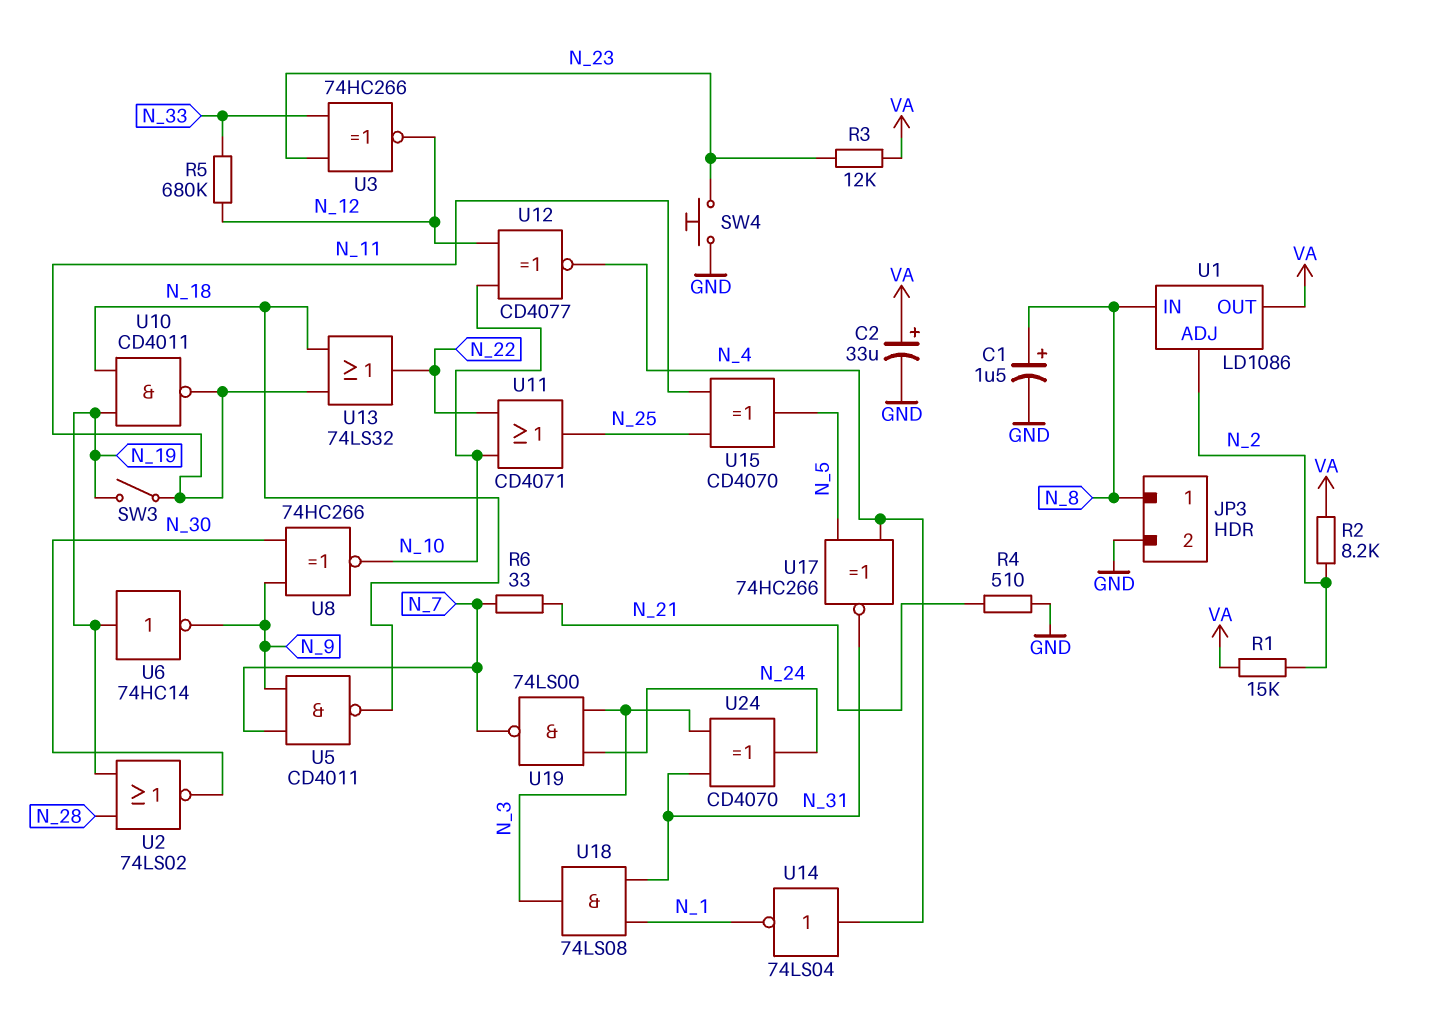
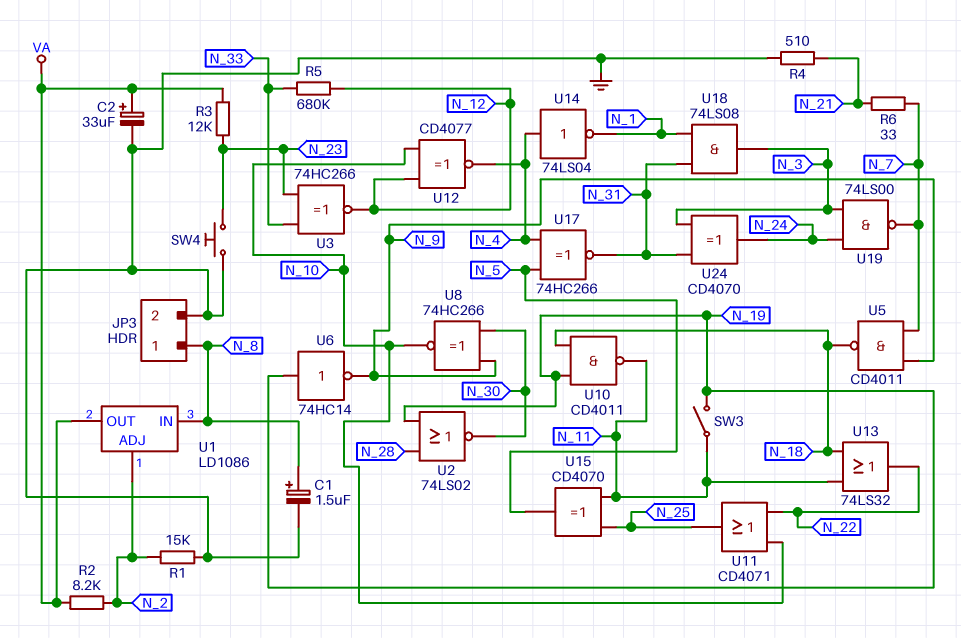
R1: 15k (N_2, VA) -> 15k (GND, N_2)

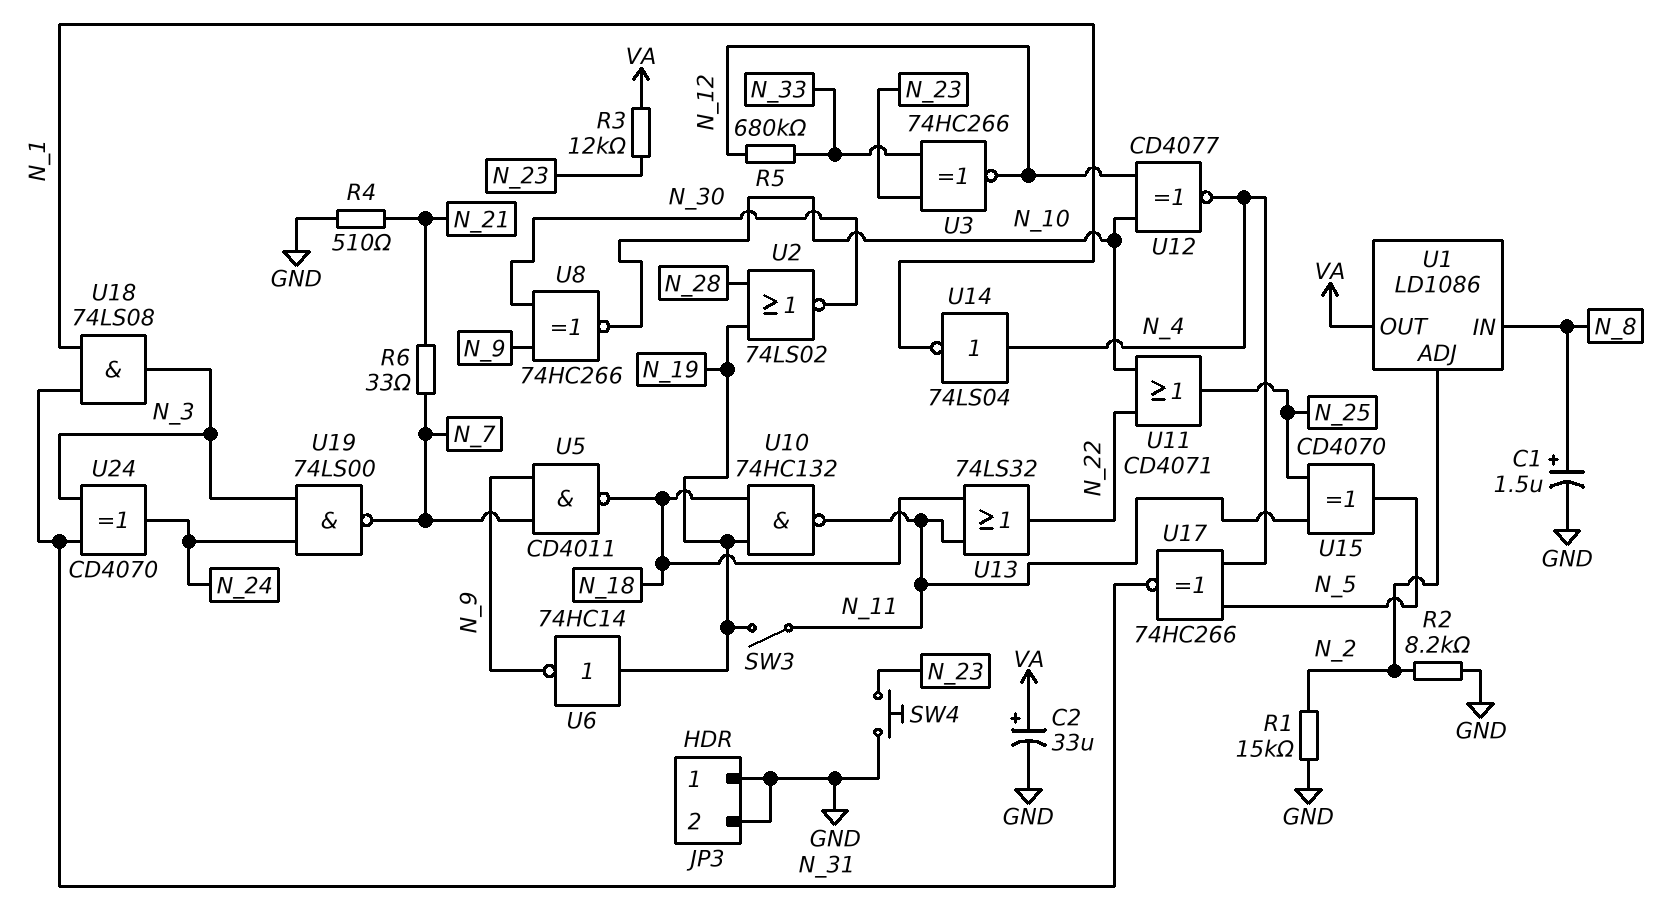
JP3 pin 1: N_8 -> GND
R2: 8.2k (N_2, VA) -> 8.2k (GND, N_2)
U10: NAND CD4011 (in N_18, in N_19, out N_11) -> NAND 74HC132 (in N_18, in N_19, out N_11)

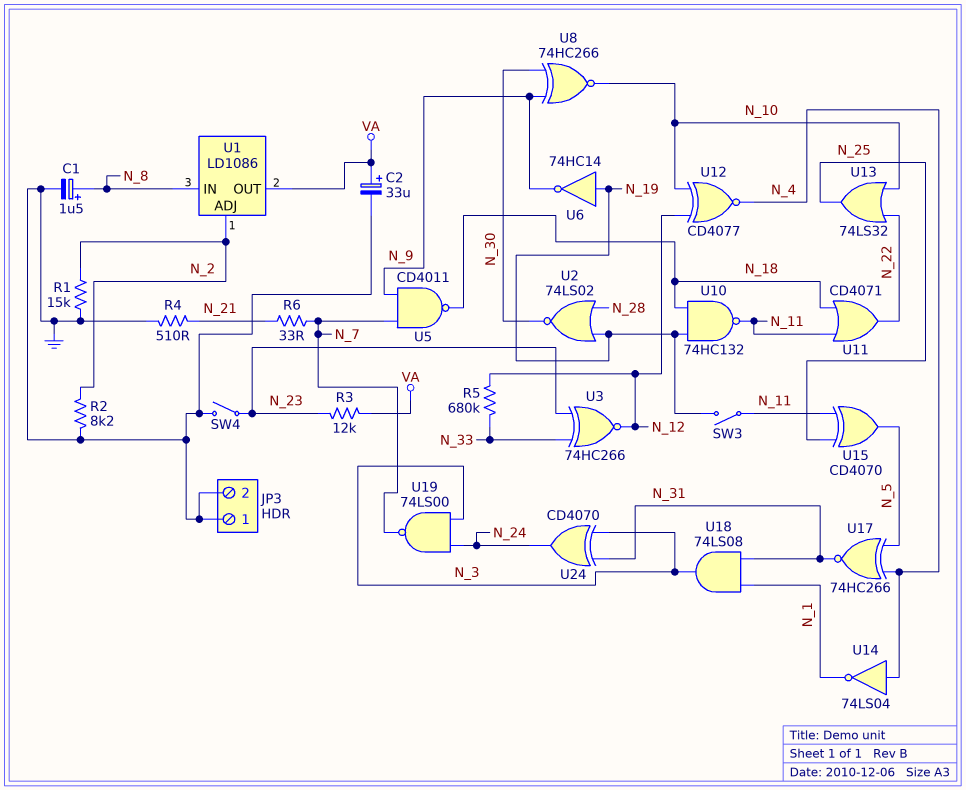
SW4: button (GND, N_23) -> switch (GND, N_23)
U11: OR CD4071 (in N_10, in N_22, out N_25) -> OR CD4071 (in N_11, in N_18, out N_22)
U13: OR 74LS32 (in N_11, in N_18, out N_22) -> OR 74LS32 (in N_10, in N_22, out N_25)

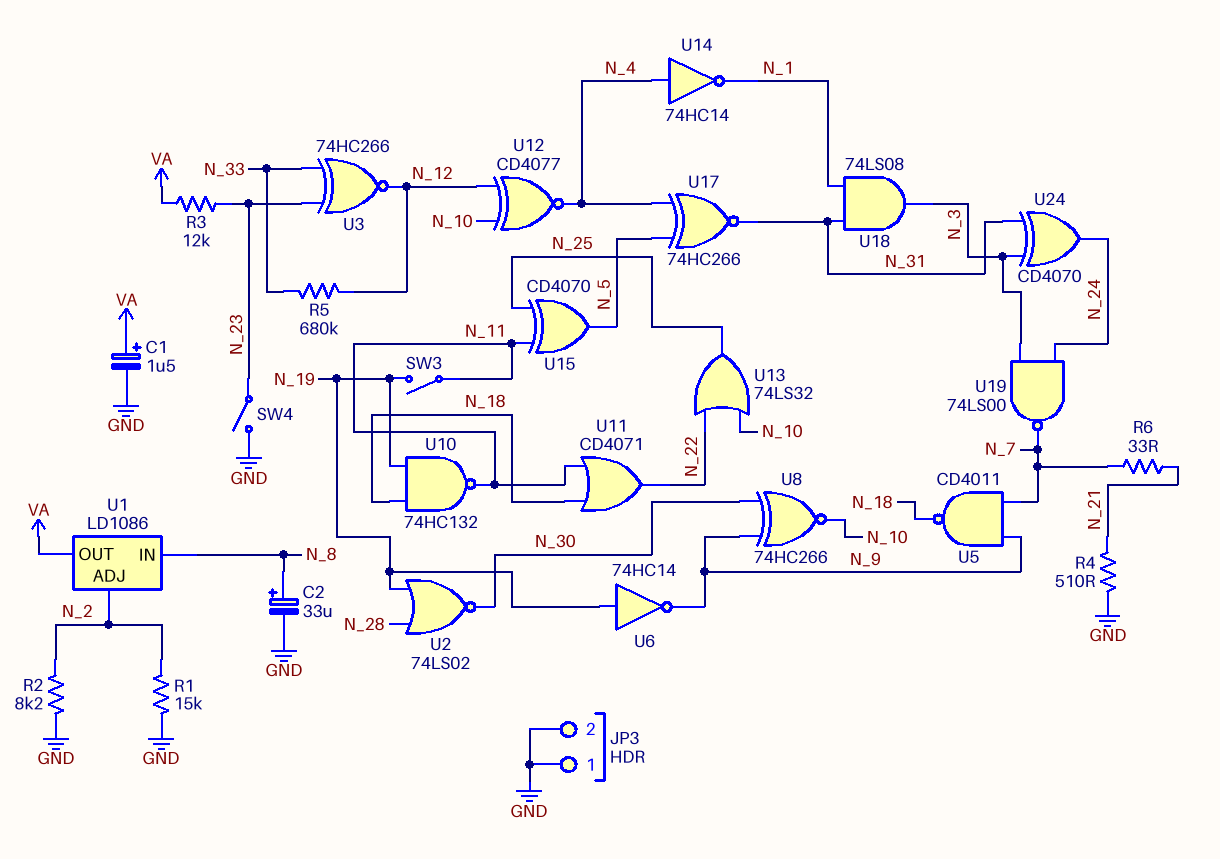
C1: 1.5uF (plus N_8, minus GND) -> 1.5uF (plus VA, minus GND)
C2: 33uF (plus VA, minus GND) -> 33uF (plus N_8, minus GND)
U14: NOT 74LS04 (in N_4, out N_1) -> NOT 74HC14 (in N_4, out N_1)

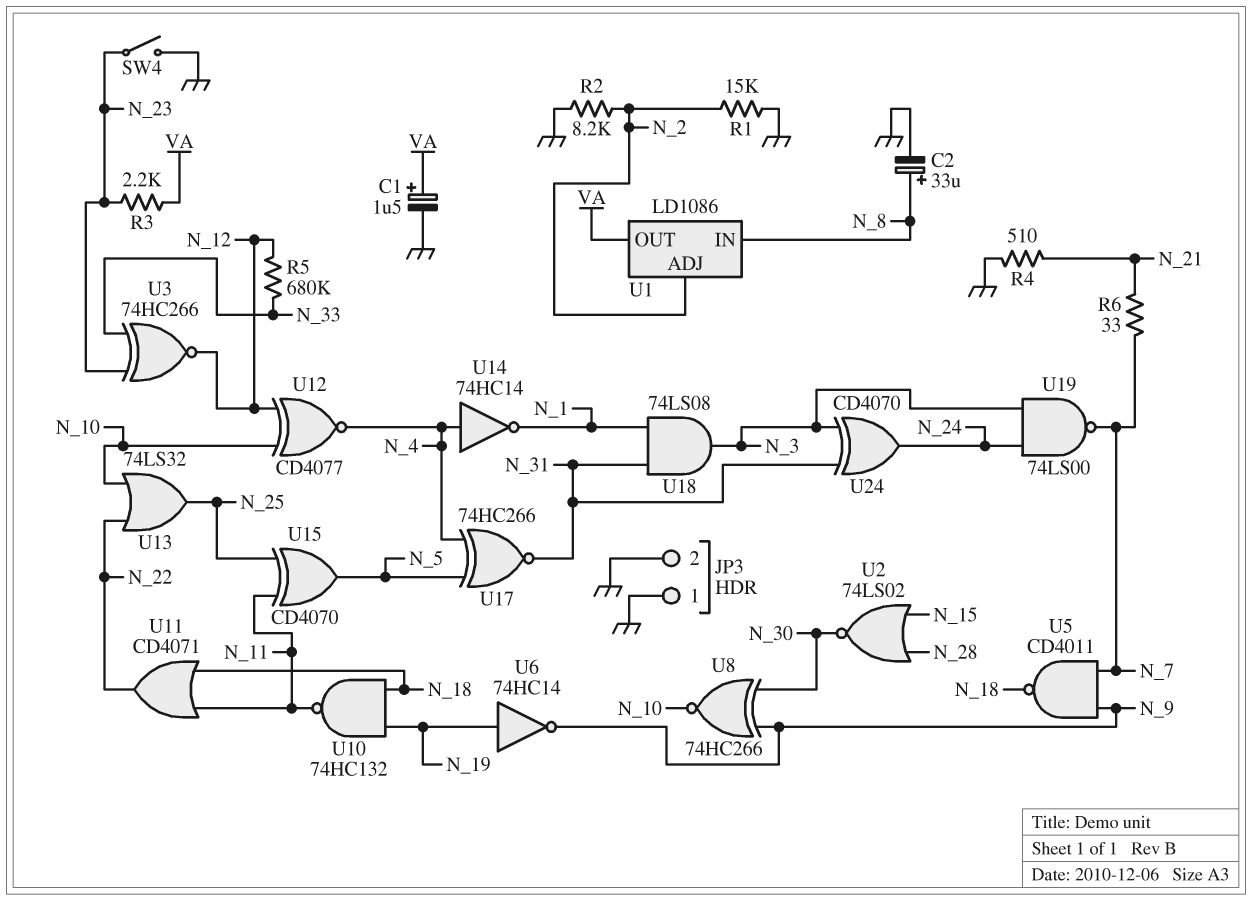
R3: 12k (N_23, VA) -> 2.2k (N_23, VA)
SW3: switch (N_11, N_19) -> none
U2: NOR 74LS02 (in N_19, in N_28, out N_30) -> NOR 74LS02 (in N_15, in N_28, out N_30)

